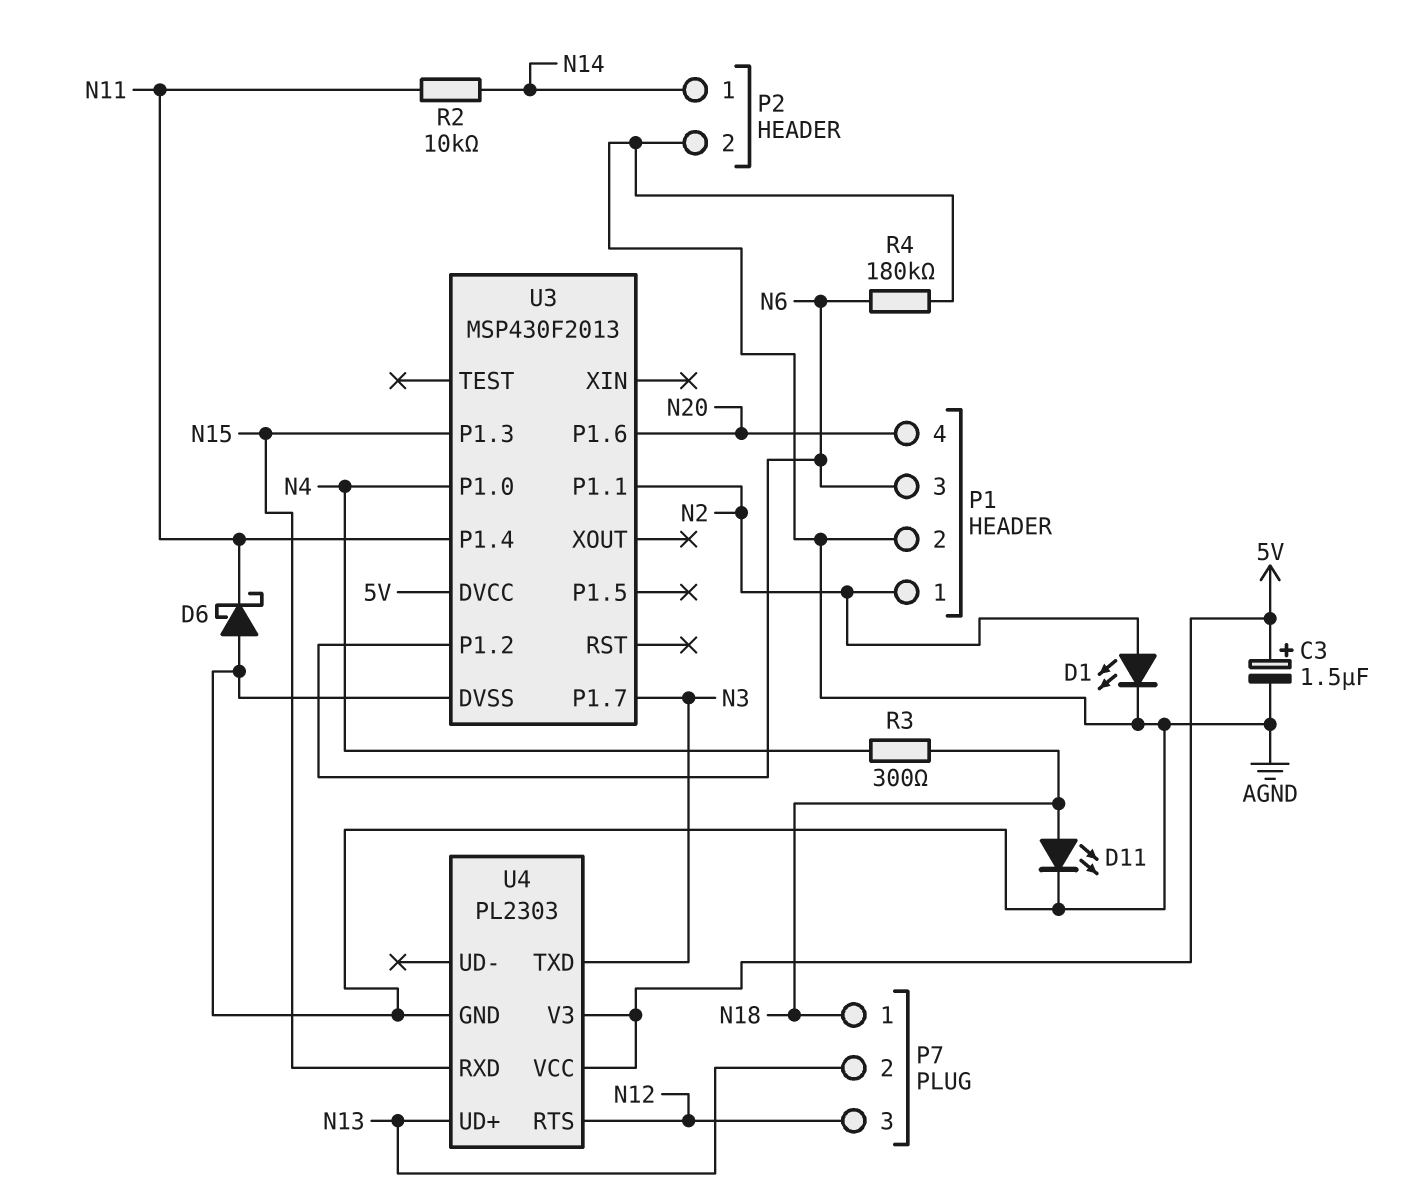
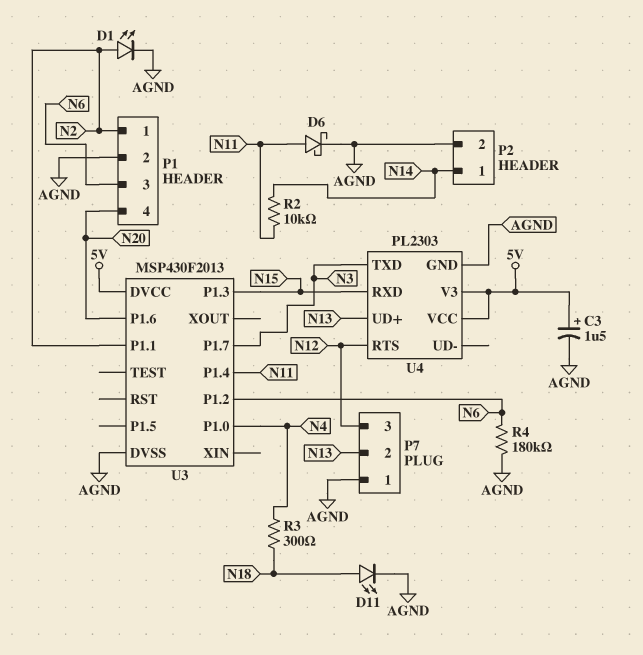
D6: schottky (A AGND, K N11) -> schottky (A N11, K AGND)
P7 pin 1: N18 -> AGND

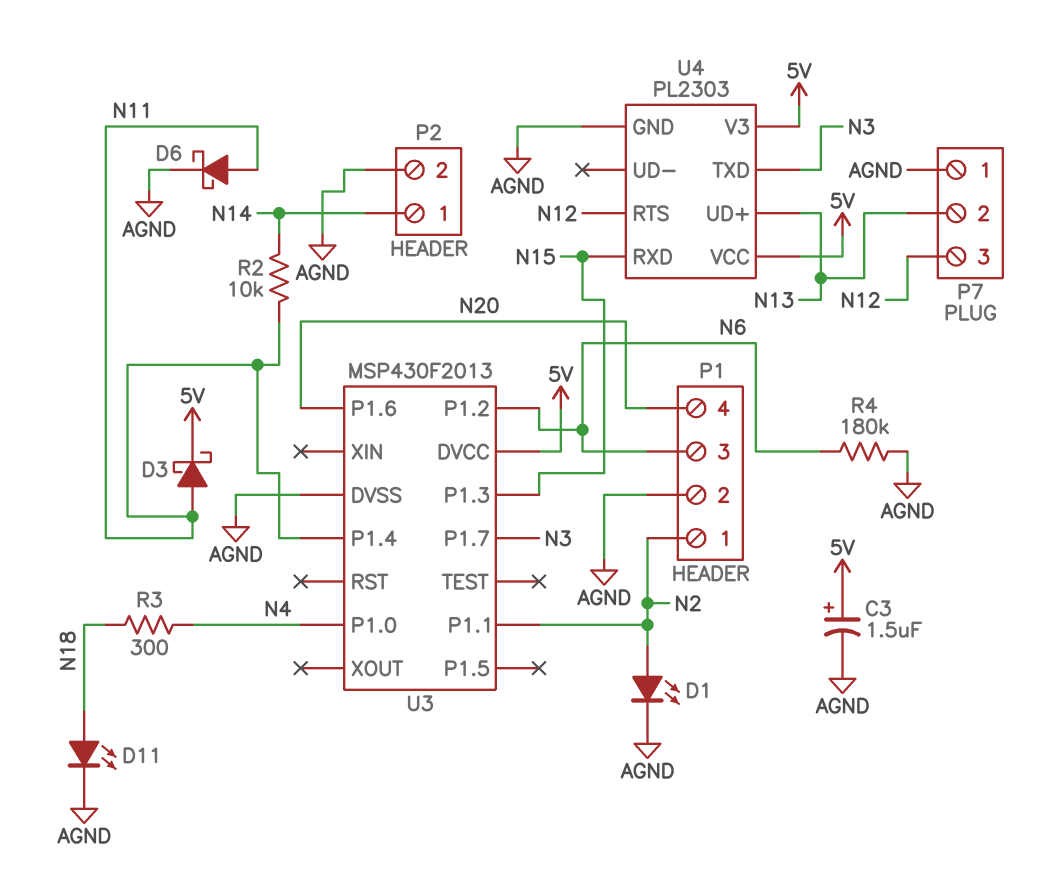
D3: none -> schottky (A N11, K 5V)

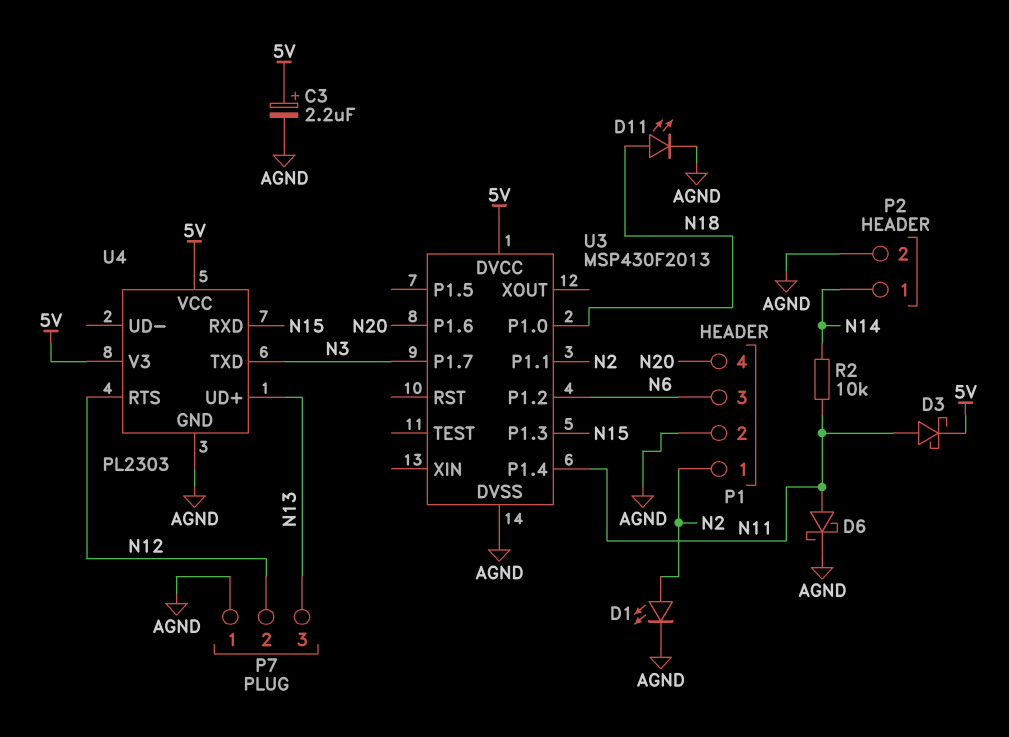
C3: 1.5uF (plus 5V, minus AGND) -> 2.2uF (plus 5V, minus AGND)
P7 pin 2: N13 -> N12
P7 pin 3: N12 -> N13
R3: 300 (N4, N18) -> none
R4: 180k (AGND, N6) -> none
U3 pin P1.0: N4 -> N18

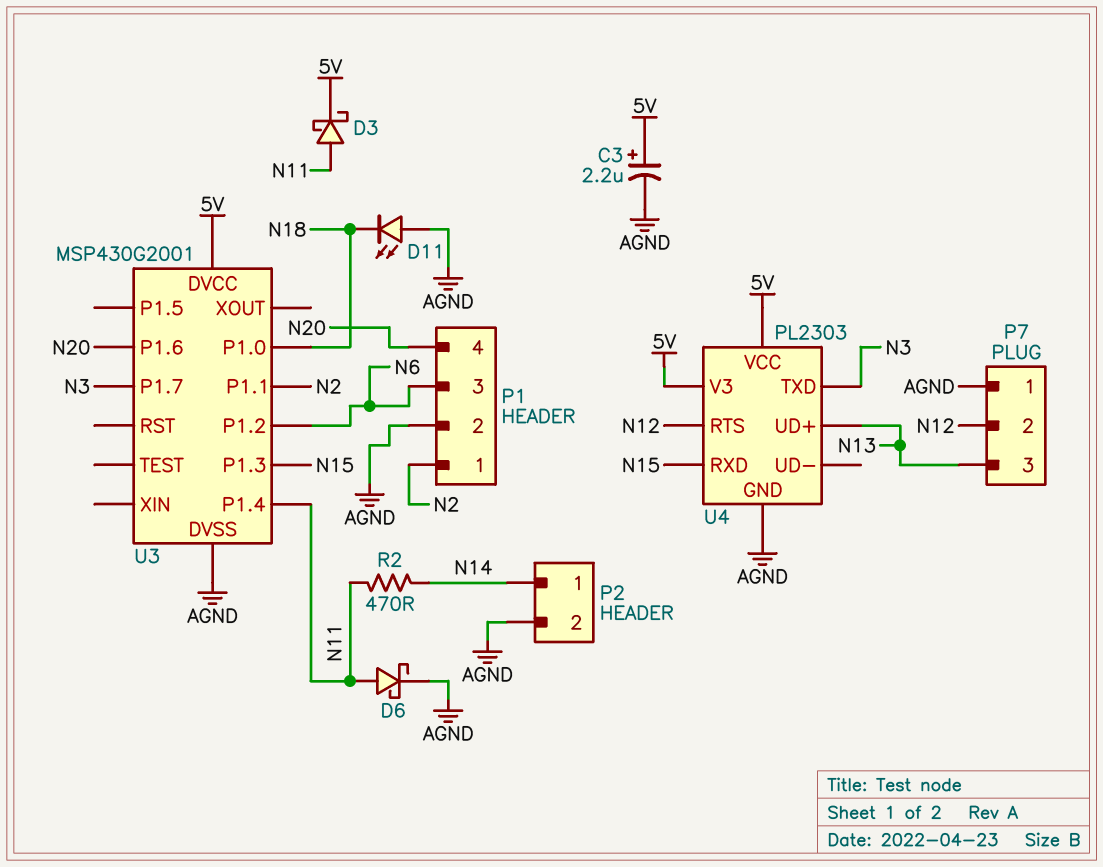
D1: LED (A N2, K AGND) -> none
D11: LED (A N18, K AGND) -> LED (A AGND, K N18)
R2: 10k (N11, N14) -> 470 (N11, N14)
U3: MSP430F2013 -> MSP430G2001

